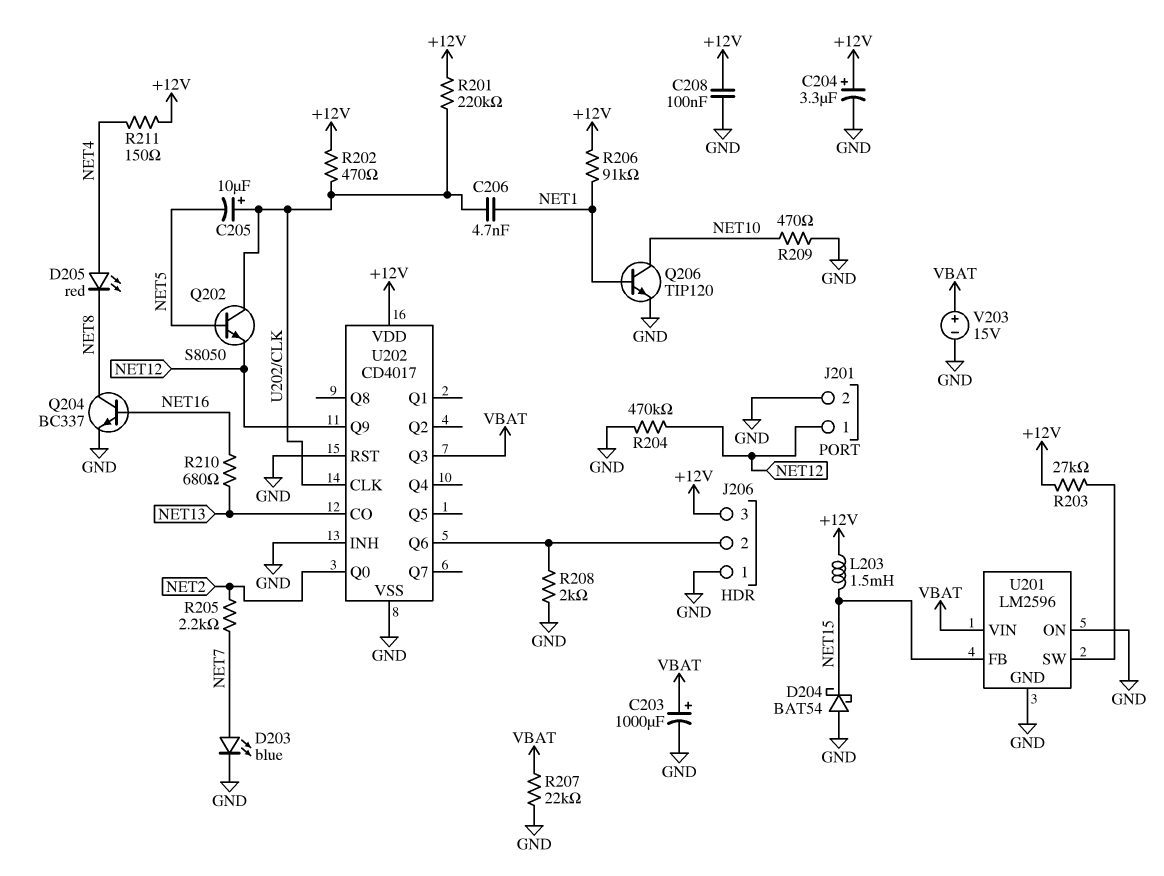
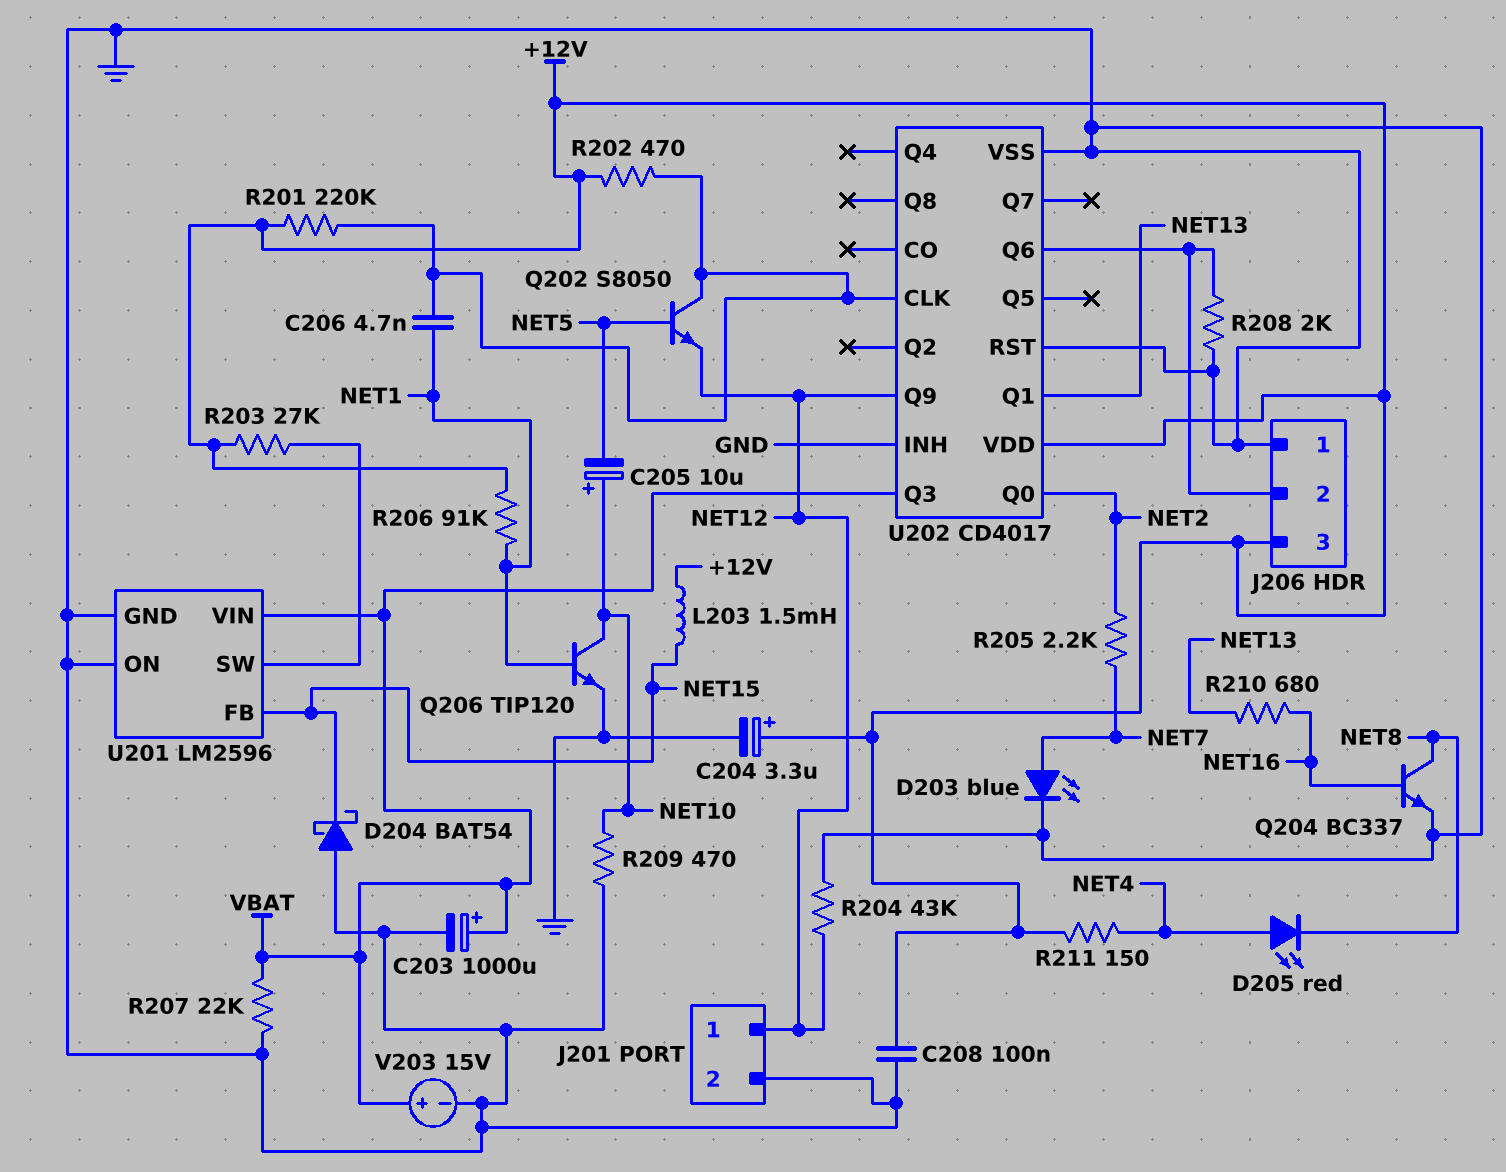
C205: 10uF (plus U202/CLK, minus NET5) -> 10uF (plus NET10, minus NET5)
R204: 470k (GND, NET12) -> 43k (GND, NET12)
U202 pin CO: NET13 -> none
U202 pin Q1: none -> NET13

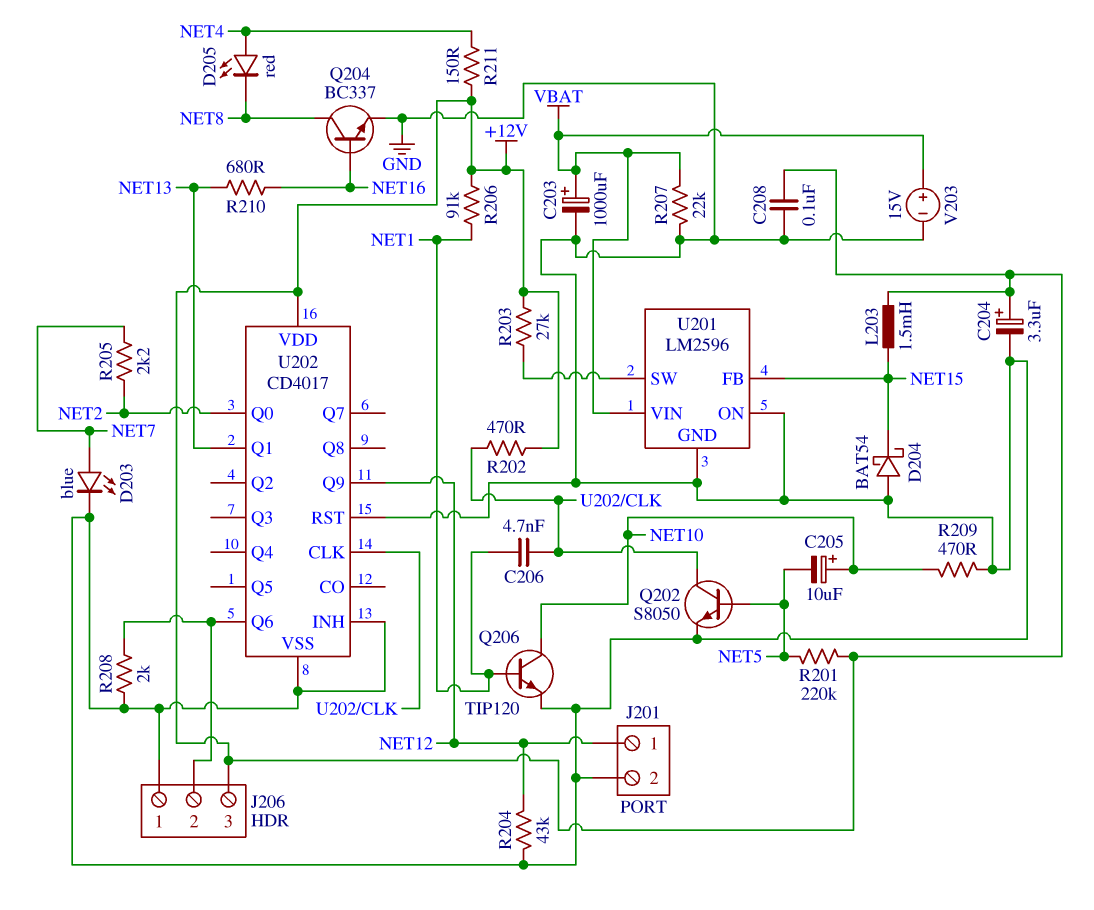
Q202: NPN S8050 (B NET5, C U202/CLK, E NET12) -> NPN S8050 (B NET5, C U202/CLK, E GND)
R201: 220k (+12V, U202/CLK) -> 220k (+12V, NET5)
U202 pin Q3: VBAT -> none

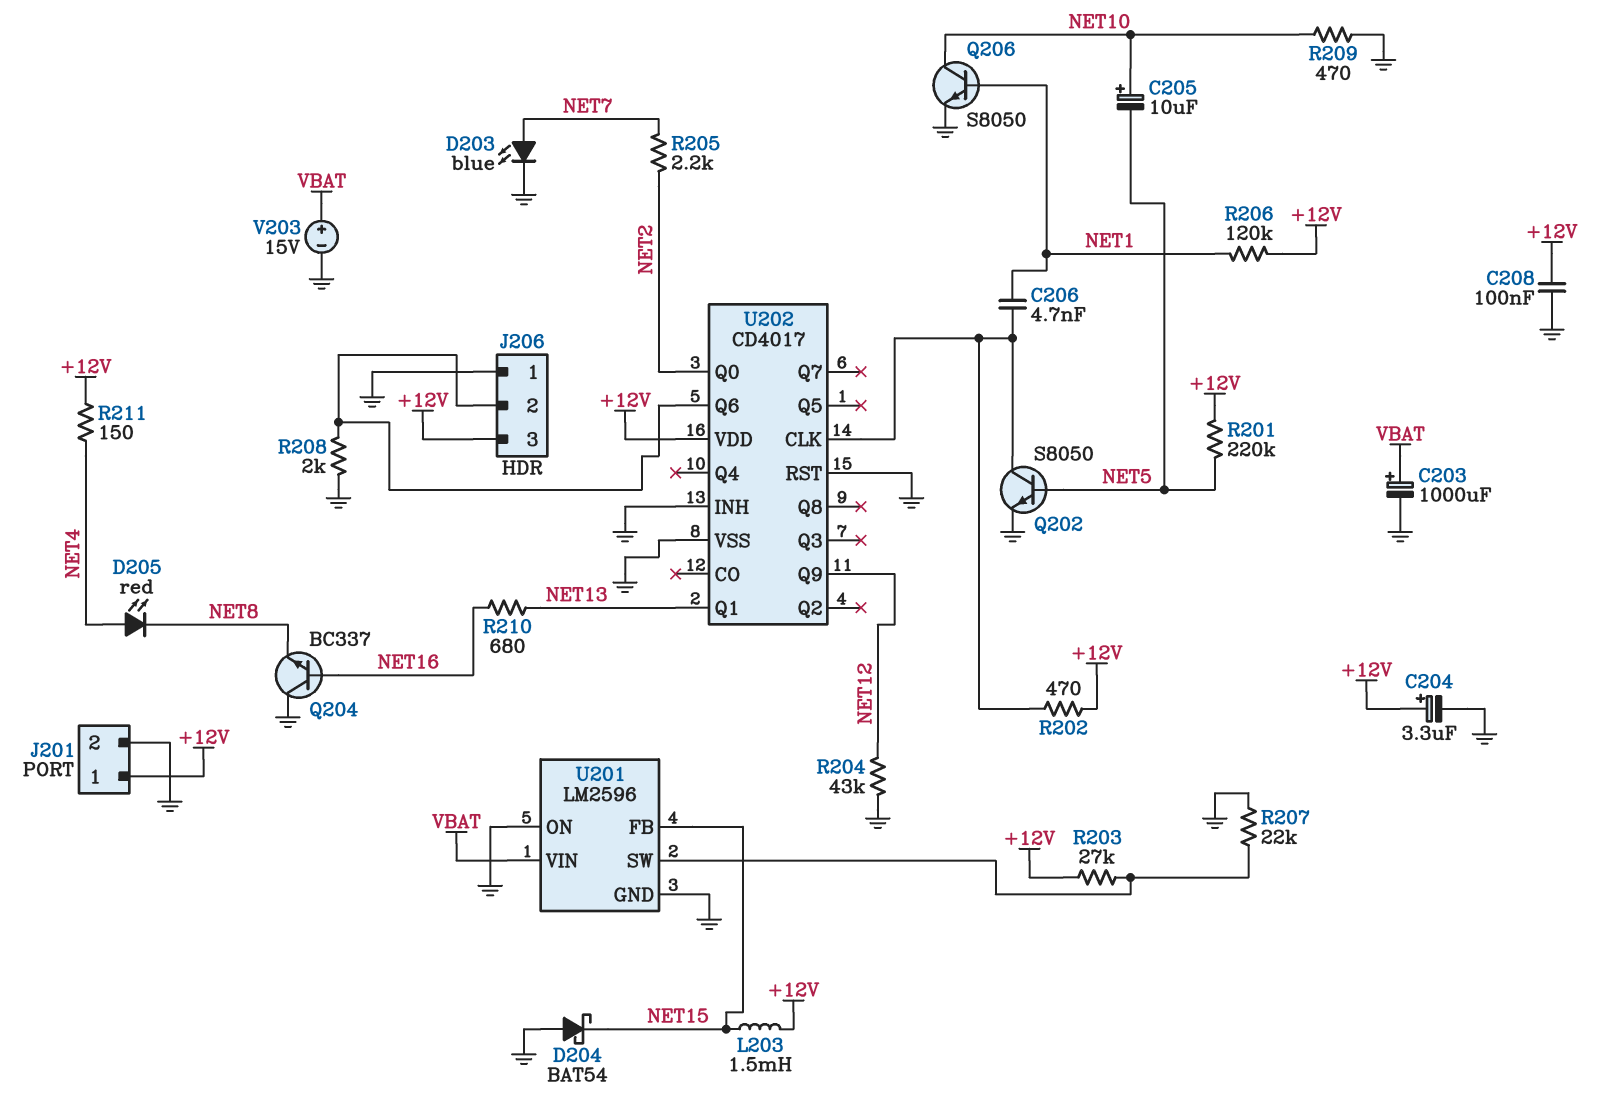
J201 pin 1: NET12 -> +12V
Q204: NPN BC337 (B NET16, C NET8, E GND) -> NPN BC337 (B NET16, C GND, E NET8)
Q206: NPN TIP120 (B NET1, C NET10, E GND) -> NPN S8050 (B NET1, C NET10, E GND)
R206: 91k (+12V, NET1) -> 120k (+12V, NET1)
R207: 22k (GND, VBAT) -> 22k (GND, U201/SW)

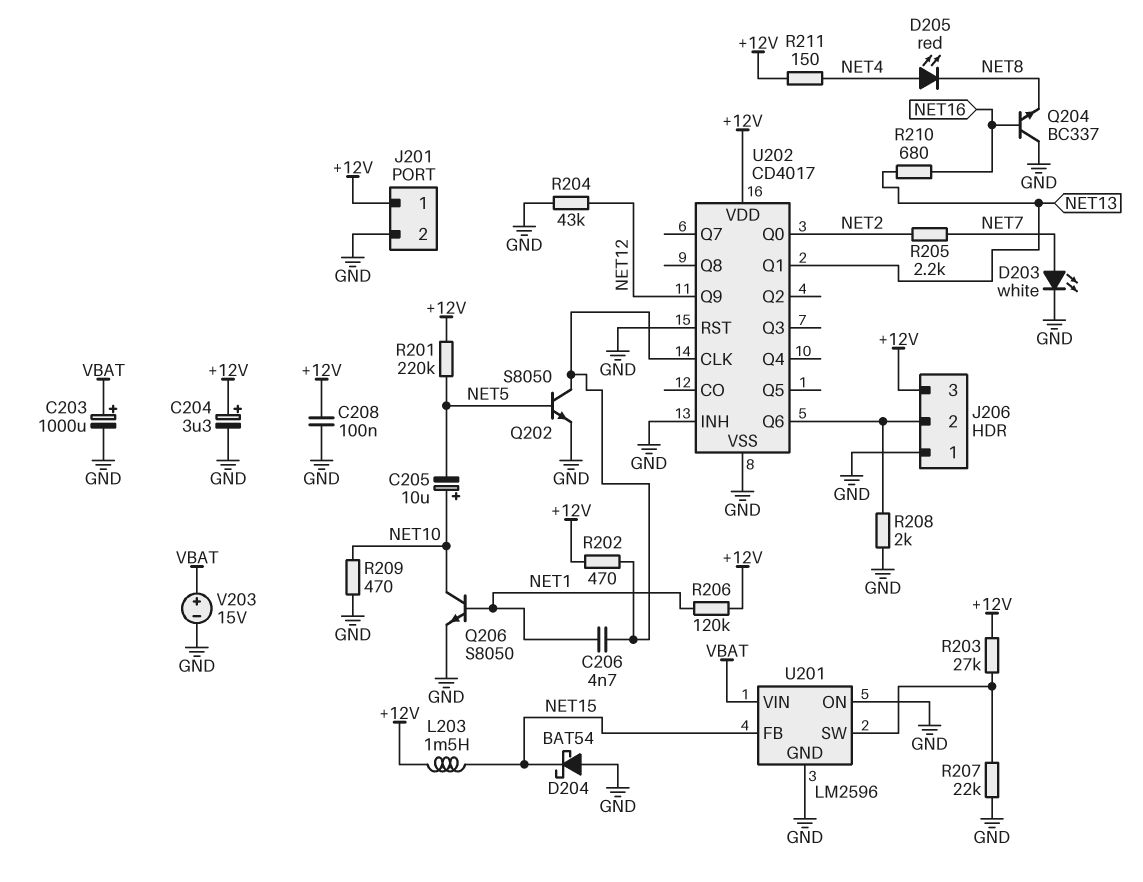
D203: LED blue (A NET7, K GND) -> LED white (A NET7, K GND)

